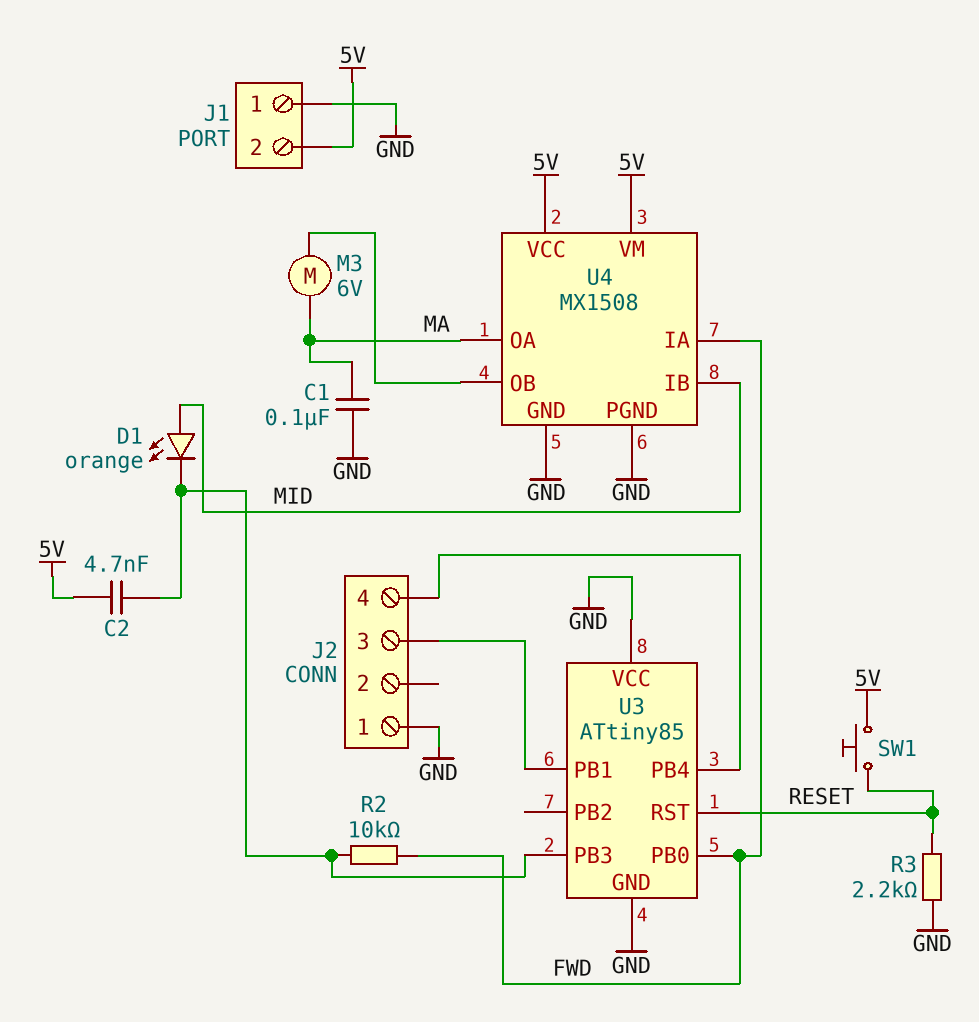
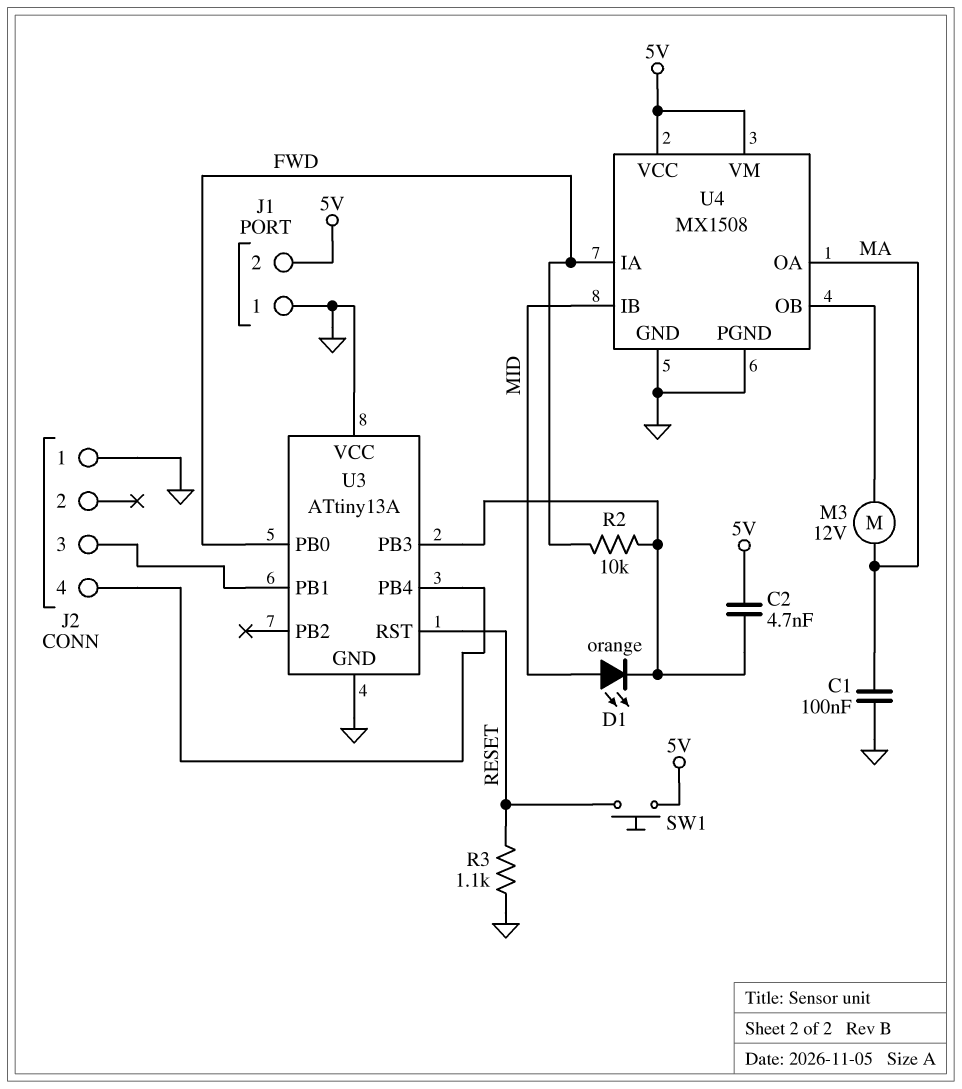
M3: motor 6V (MA, U4/OB) -> motor 12V (MA, U4/OB)
R3: 2.2k (GND, RESET) -> 1.1k (GND, RESET)
U3: ATtiny85 -> ATtiny13A

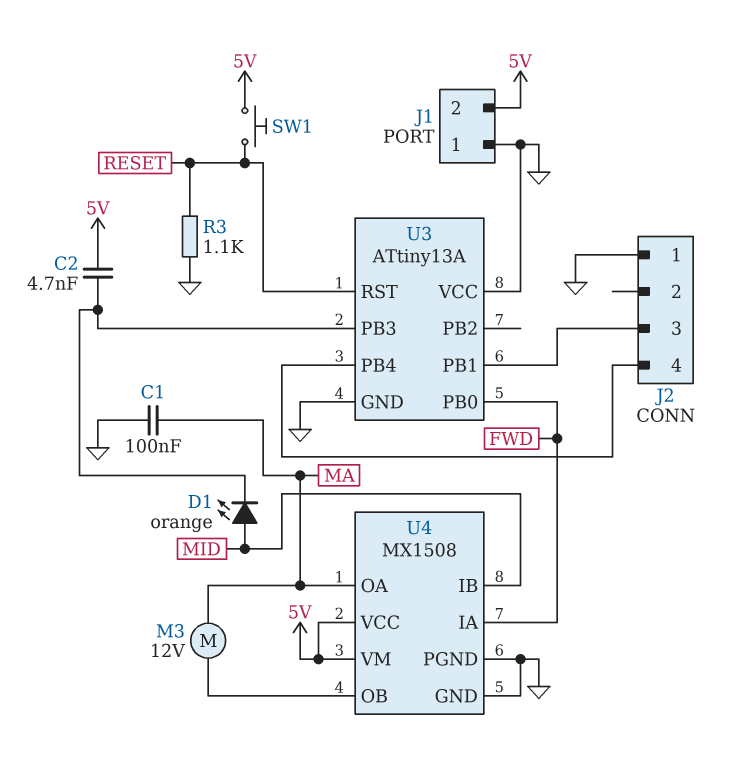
R2: 10k (FWD, U3/PB3) -> none

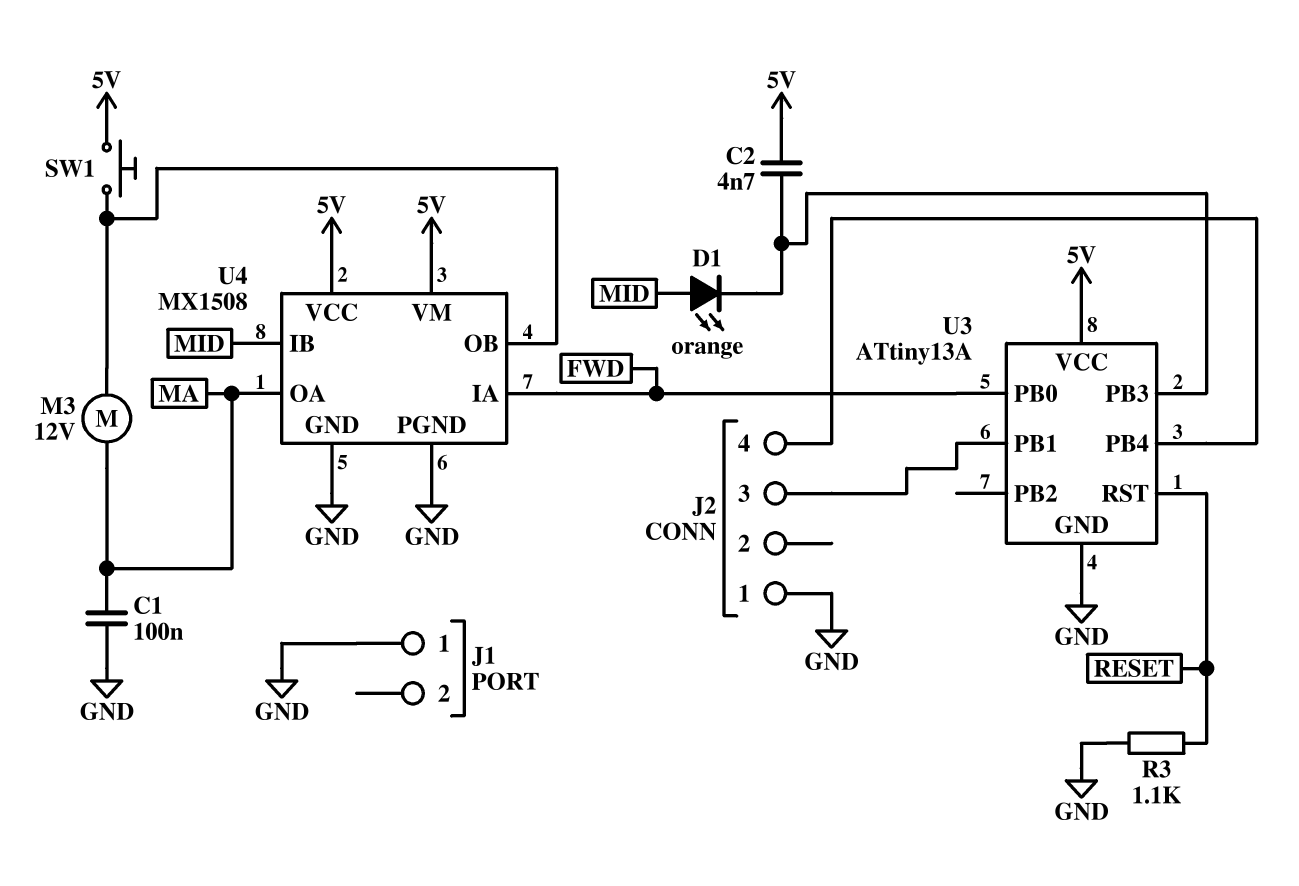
J1 pin 2: 5V -> none
SW1: button (5V, RESET) -> button (5V, U4/OB)
U3 pin VCC: GND -> 5V

